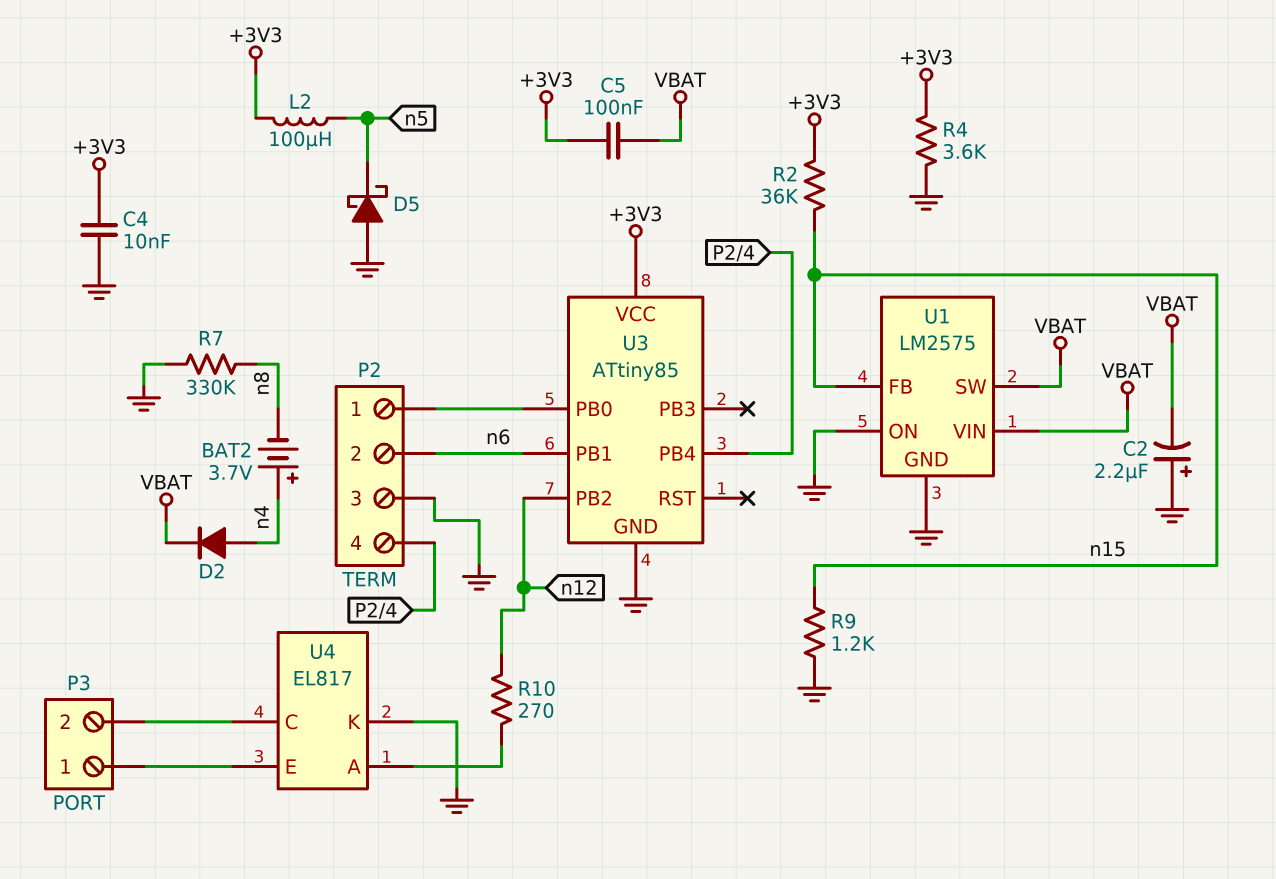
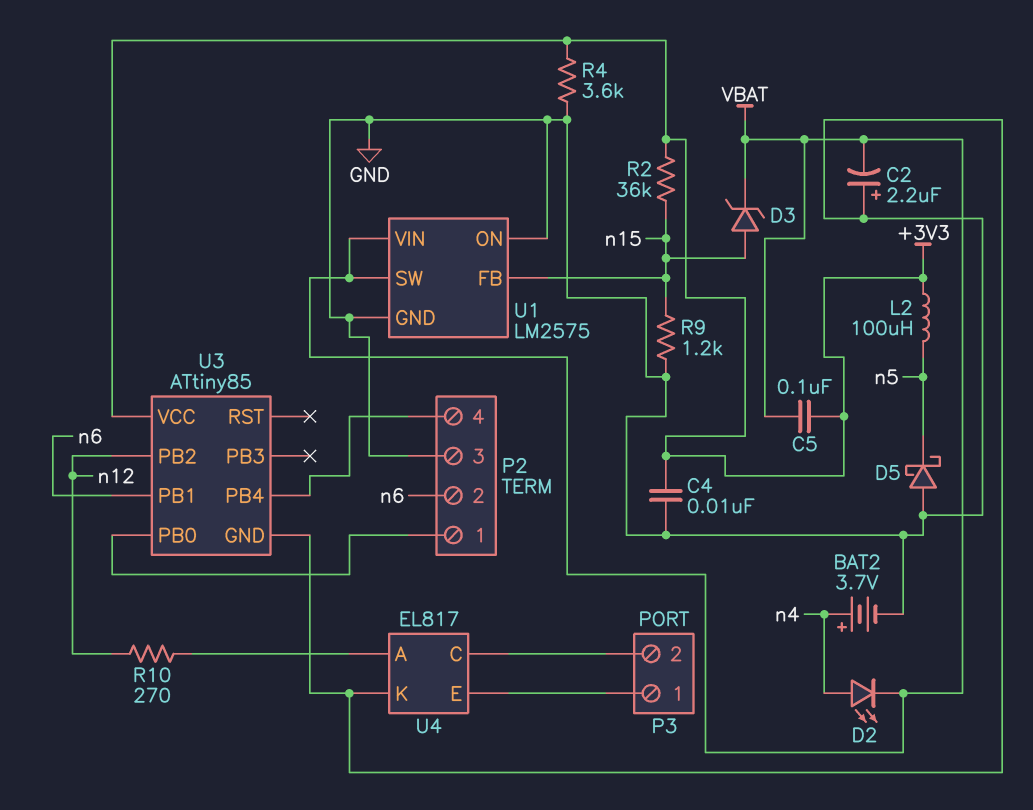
BAT2: 3.7V (plus n4, minus n8) -> 3.7V (plus n4, minus GND)
D2: diode (A n4, K VBAT) -> LED (A n4, K VBAT)
D3: none -> zener (A n15, K VBAT)
R7: 330k (GND, n8) -> none

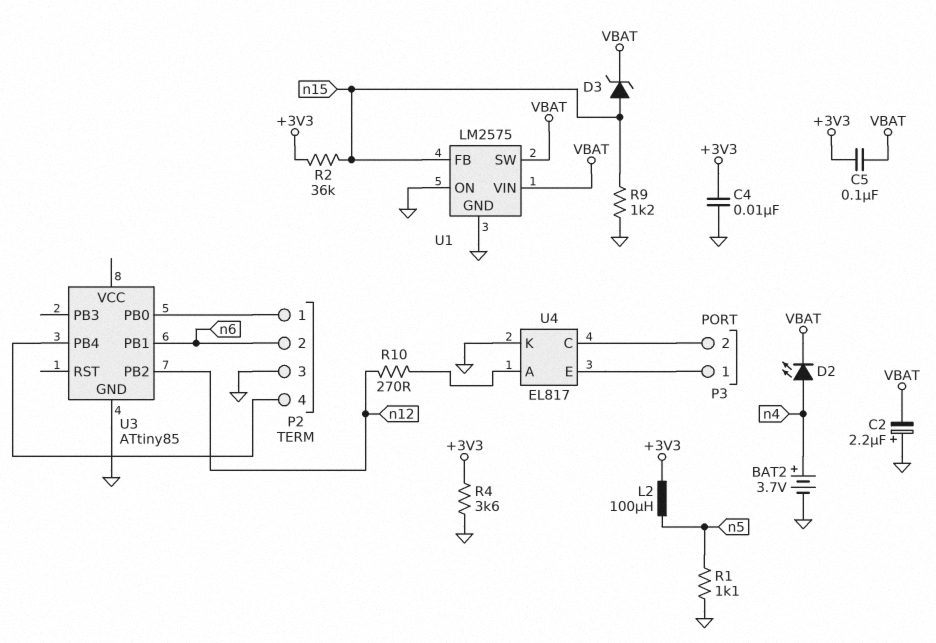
D5: schottky (A GND, K n5) -> none
R1: none -> 1.1k (GND, n5)
U3 pin VCC: +3V3 -> none

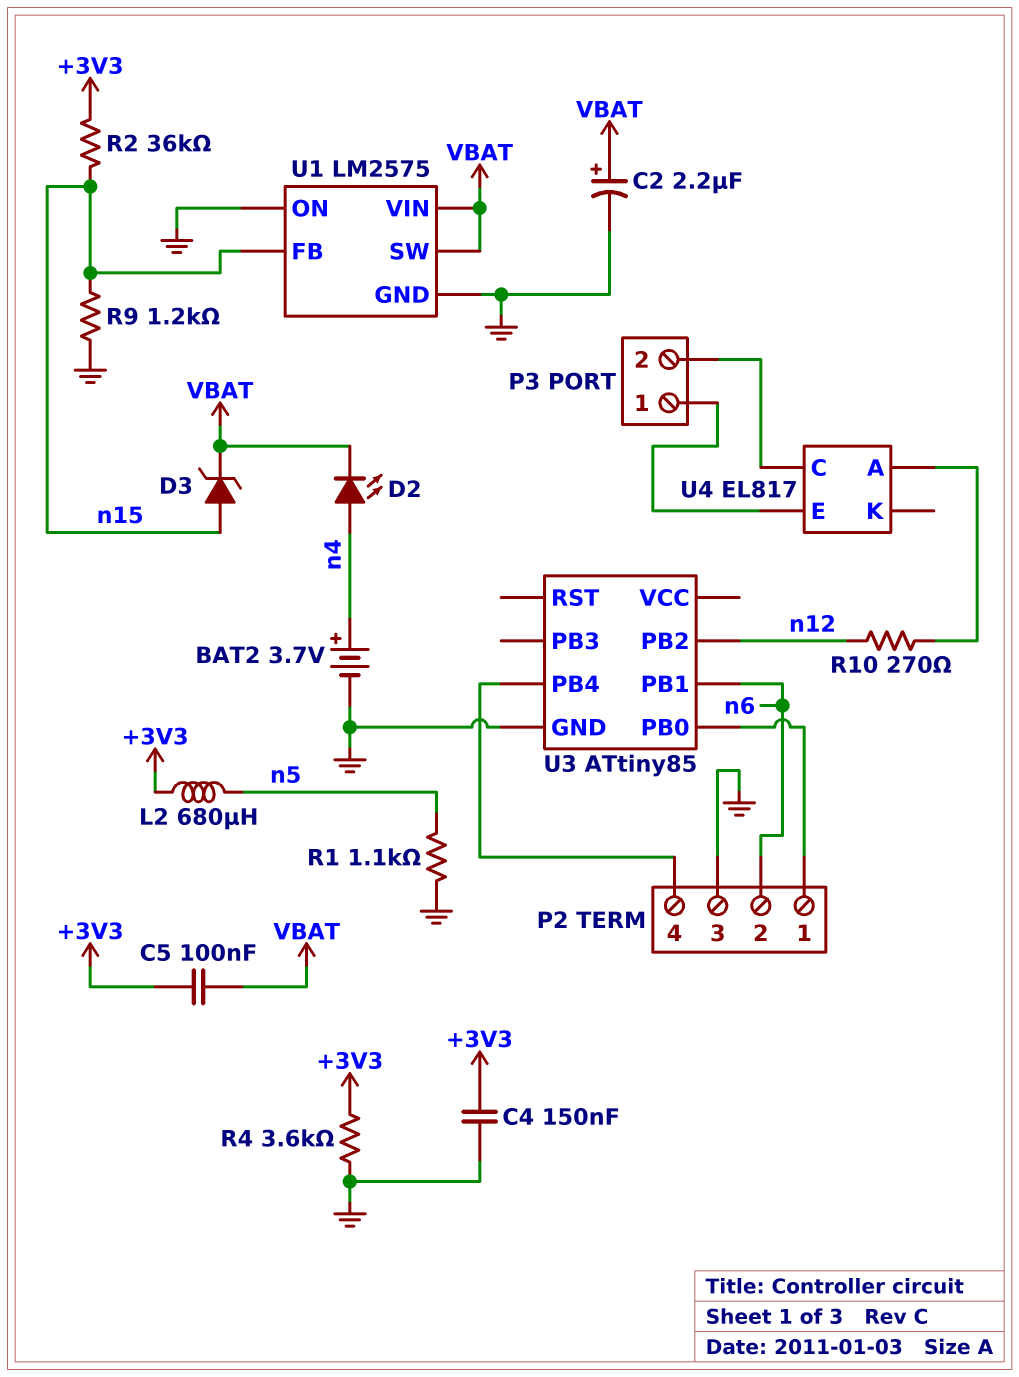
C2: 2.2uF (plus GND, minus VBAT) -> 2.2uF (plus VBAT, minus GND)
C4: 10nF (+3V3, GND) -> 150nF (+3V3, GND)
L2: 100uH (+3V3, n5) -> 680uH (+3V3, n5)
U4 pin K: GND -> none

